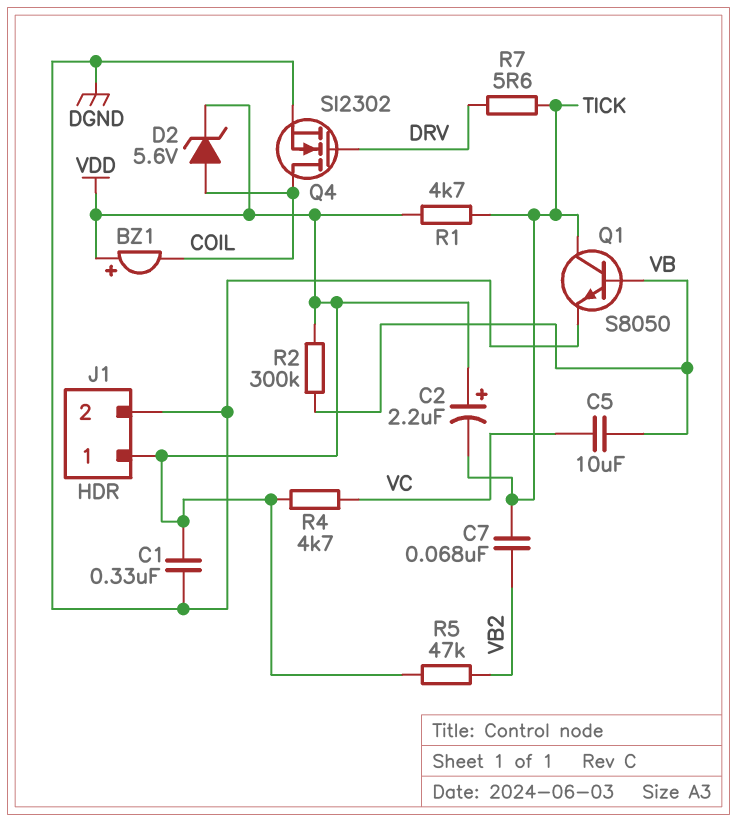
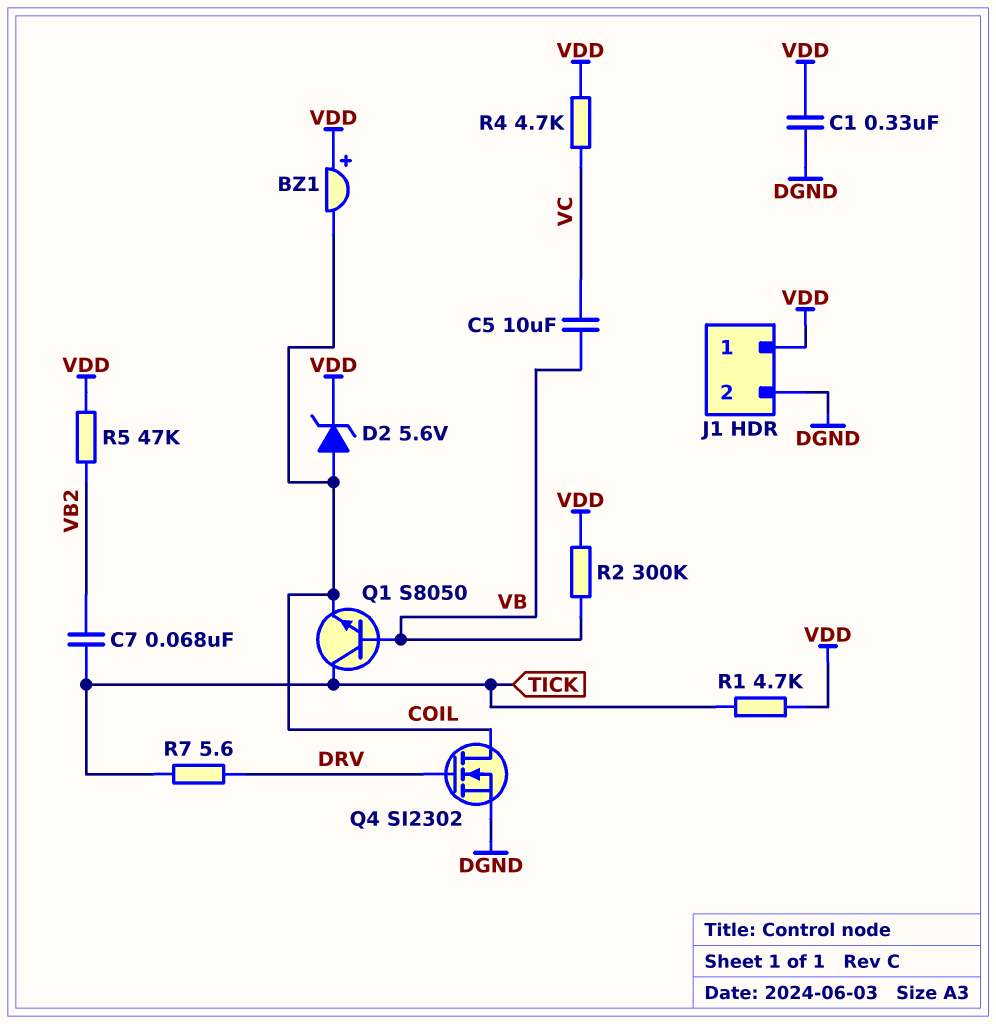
C2: 2.2uF (plus VDD, minus TICK) -> none
Q1: NPN S8050 (B VB, C TICK, E DGND) -> NPN S8050 (B VB, C TICK, E COIL)

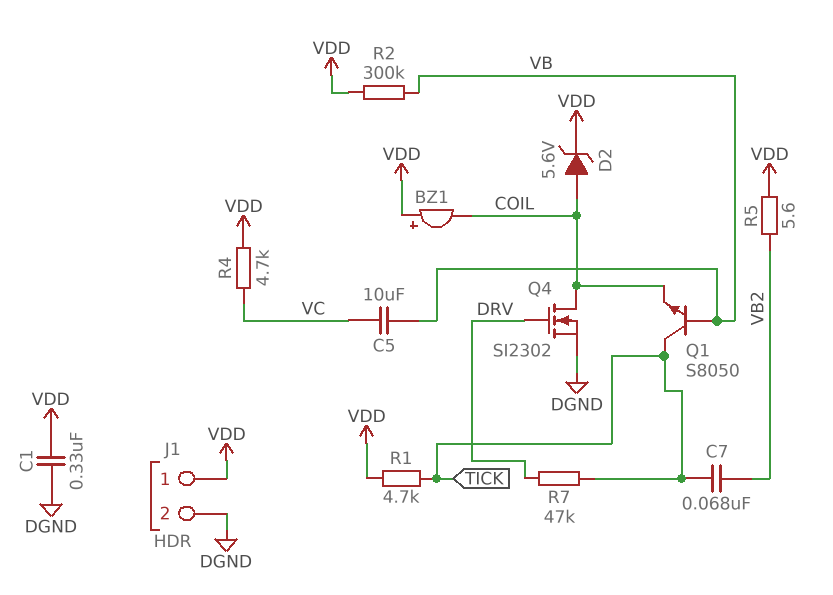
R5: 47k (VB2, VDD) -> 5.6 (VB2, VDD)
R7: 5.6 (DRV, TICK) -> 47k (DRV, TICK)

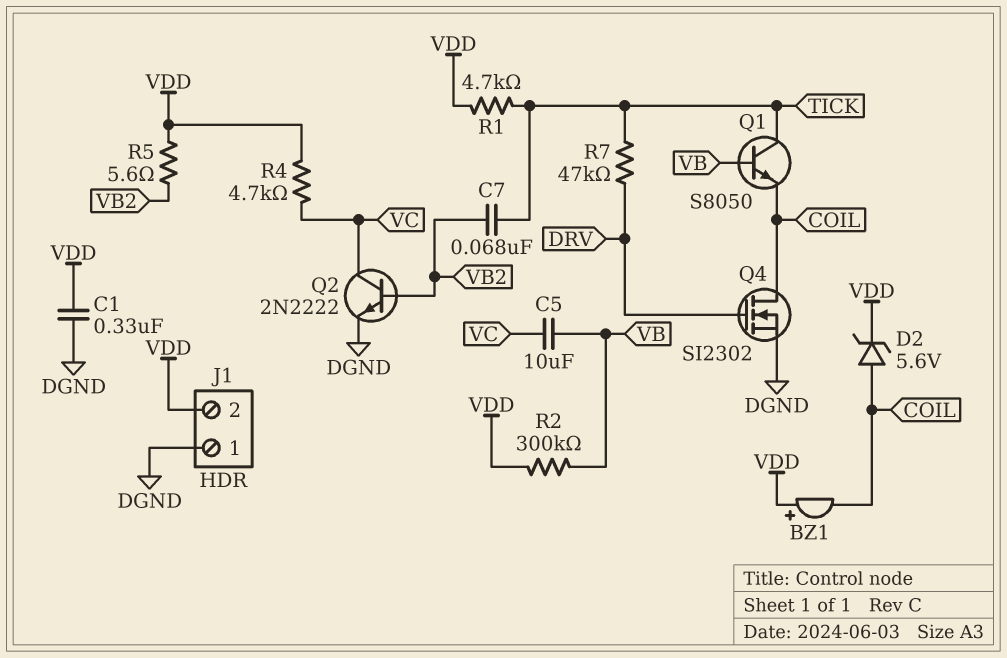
J1 pin 1: VDD -> DGND
J1 pin 2: DGND -> VDD
Q2: none -> NPN 2N2222 (B VB2, C VC, E DGND)

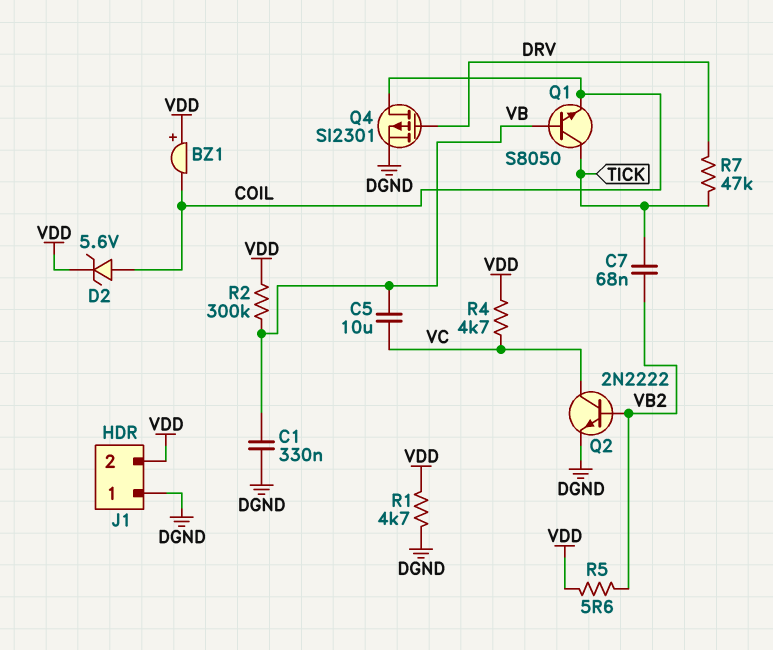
C1: 330nF (DGND, VDD) -> 330nF (DGND, VB)
Q4: NMOS SI2302 (G DRV, D COIL, S DGND) -> PMOS SI2301 (G DRV, D COIL, S DGND)
R1: 4.7k (TICK, VDD) -> 4.7k (DGND, VDD)

